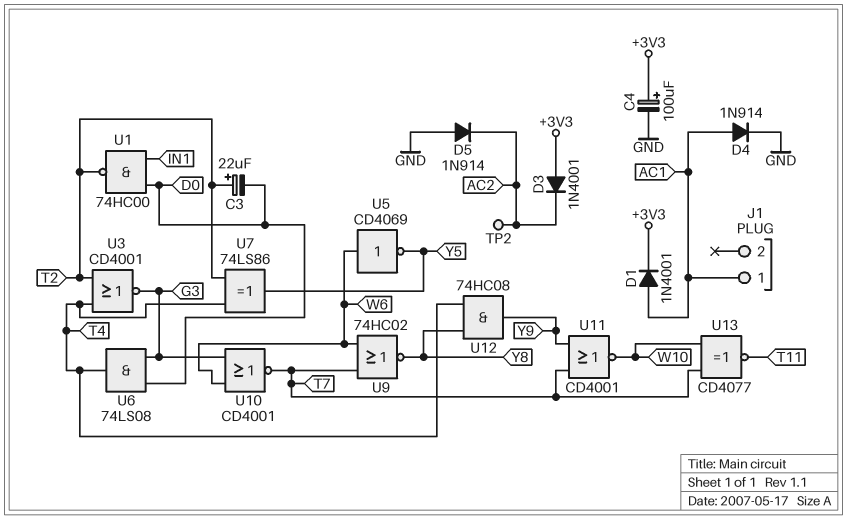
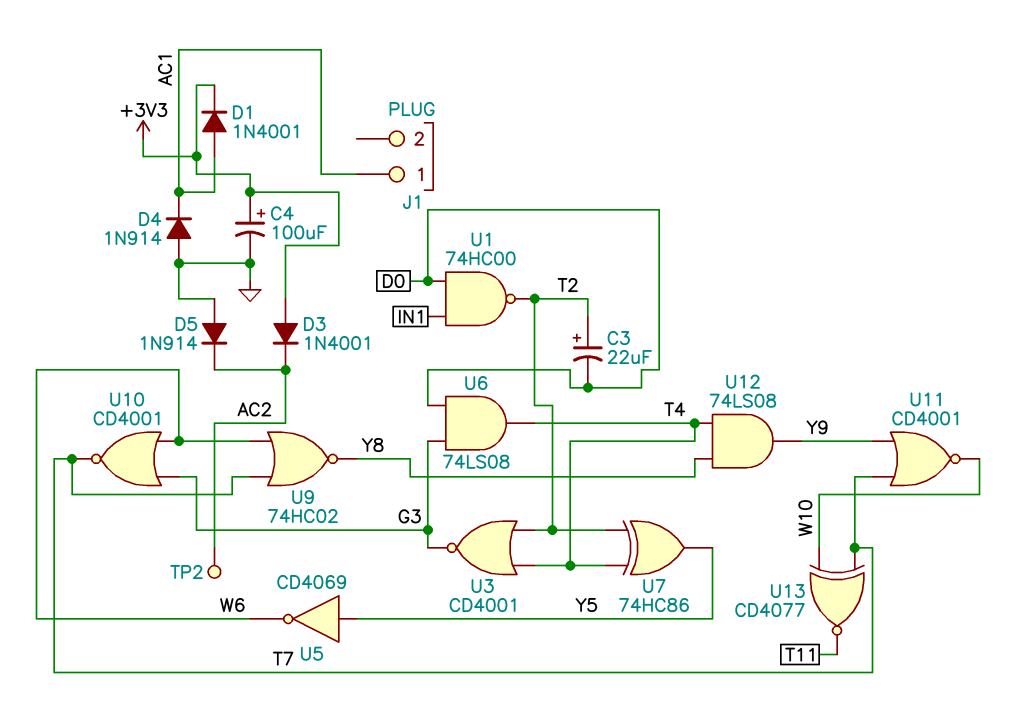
D4: diode 1N914 (A AC1, K GND) -> diode 1N914 (A GND, K AC1)
U5: NOT CD4069 (in W6, out Y5) -> NOT CD4069 (in Y5, out W6)
U7: XOR 74LS86 (in T2, in T4, out Y5) -> XOR 74HC86 (in T2, in T4, out Y5)
U12: AND 74HC08 (in T4, in Y8, out Y9) -> AND 74LS08 (in T4, in Y8, out Y9)

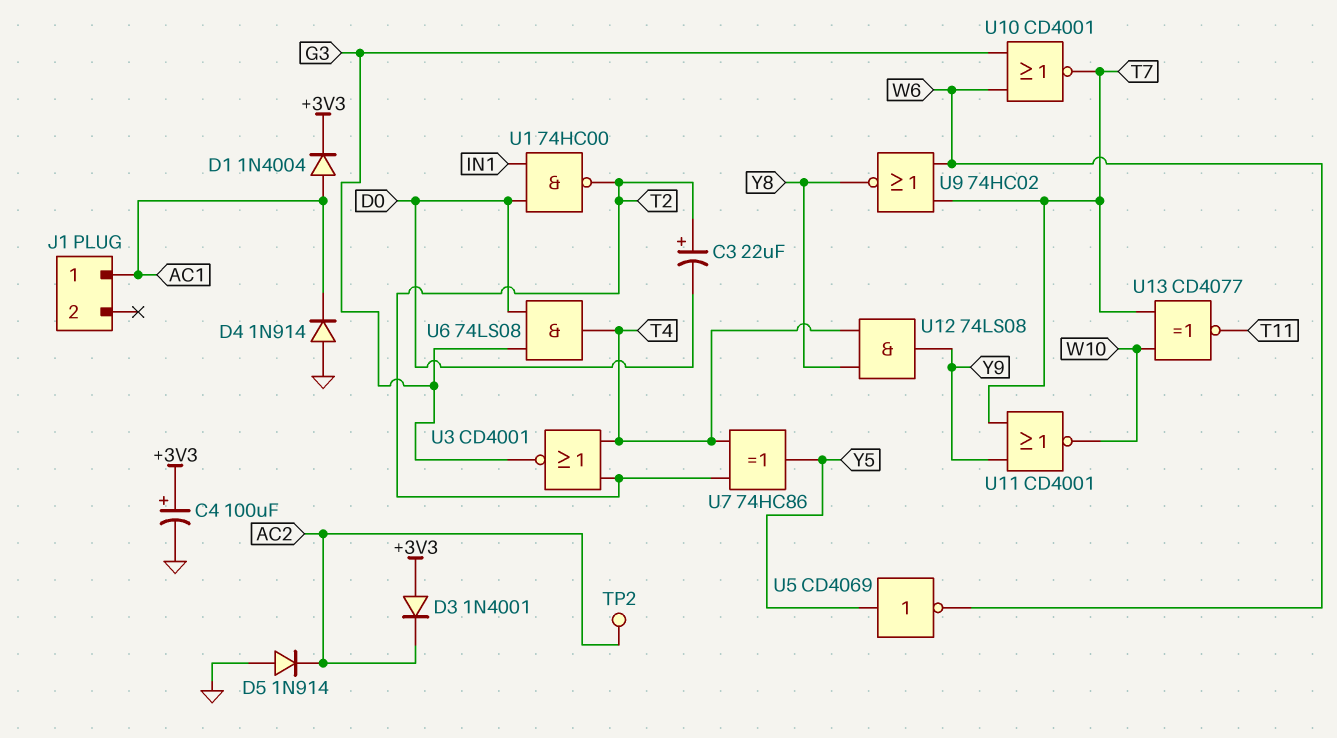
D1: diode 1N4001 (A AC1, K +3V3) -> diode 1N4004 (A AC1, K +3V3)

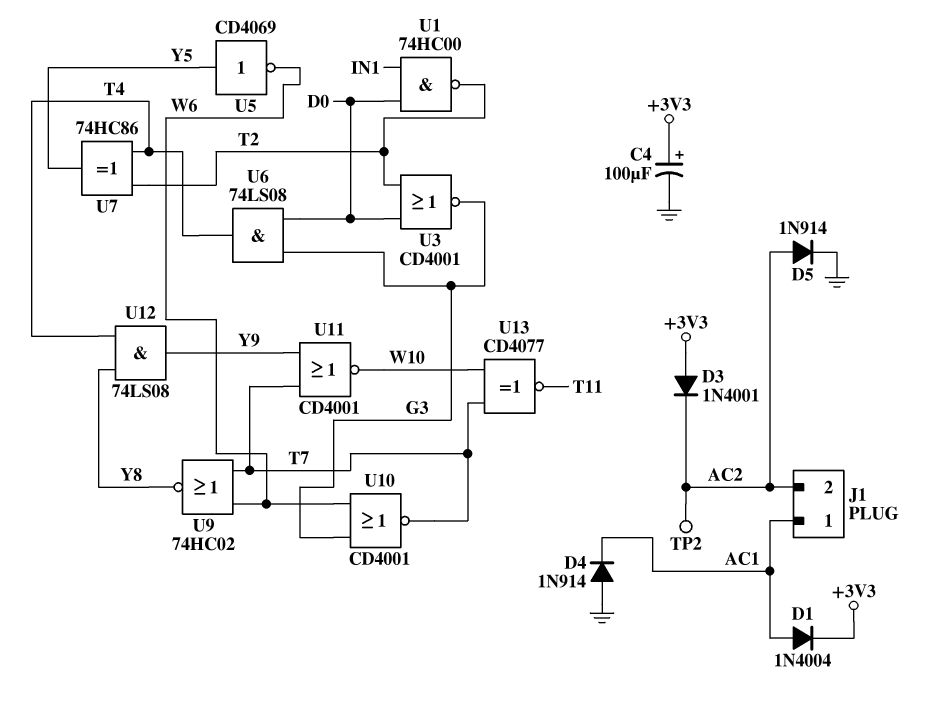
C3: 22uF (plus T2, minus D0) -> none
D5: diode 1N914 (A GND, K AC2) -> diode 1N914 (A AC2, K GND)
J1 pin 2: none -> AC2
U3: NOR CD4001 (in T2, in T4, out G3) -> NOR CD4001 (in D0, in T2, out G3)

